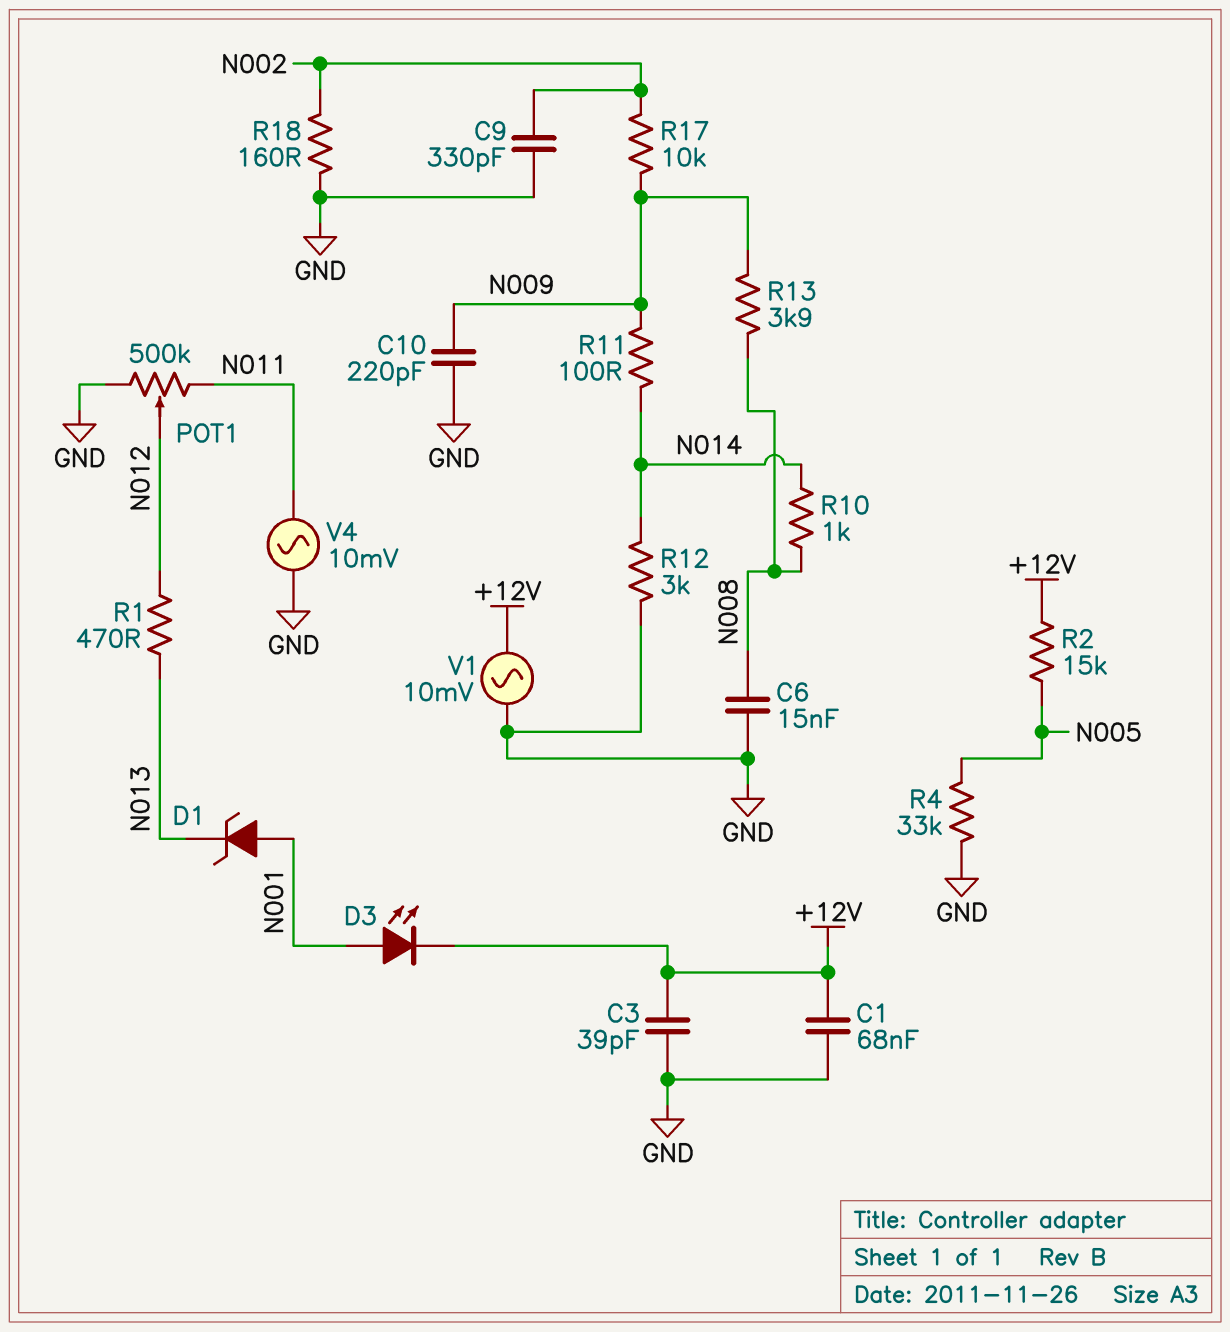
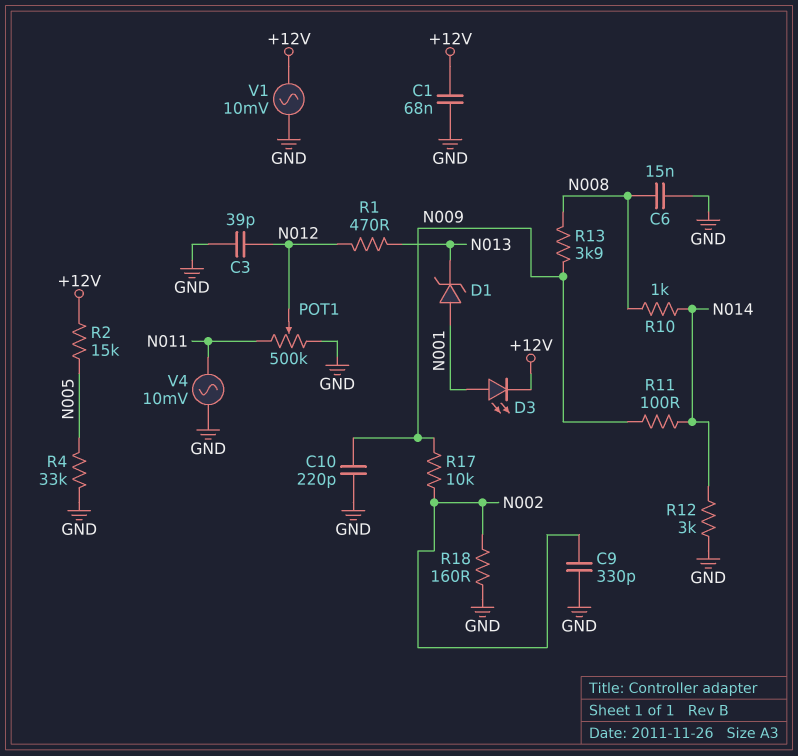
C3: 39pF (+12V, GND) -> 39pF (GND, N012)

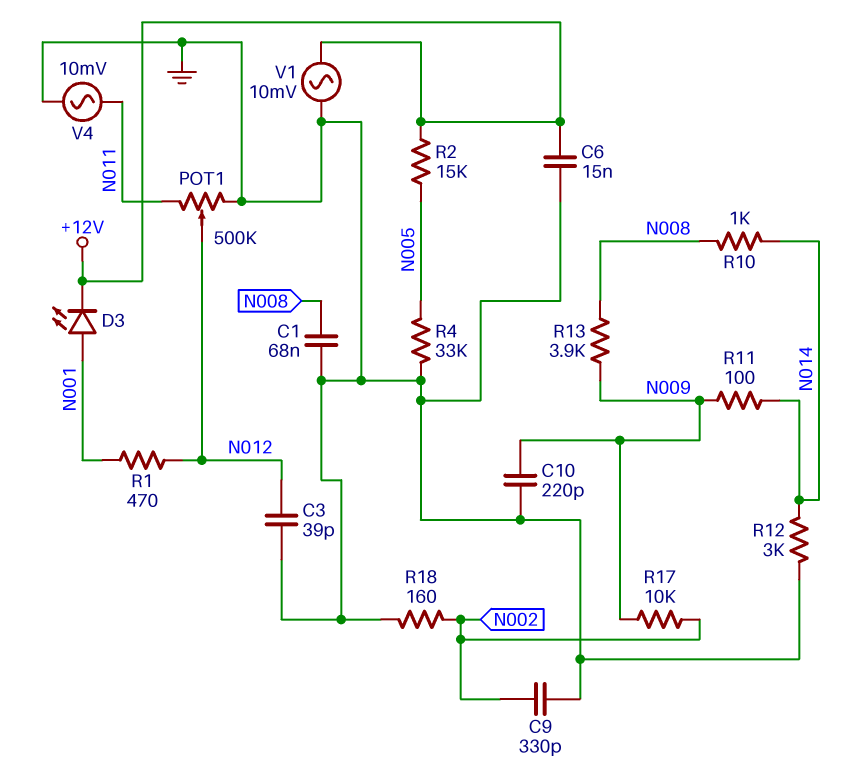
C1: 68nF (+12V, GND) -> 68nF (GND, N008)
C6: 15nF (GND, N008) -> 15nF (+12V, GND)
D1: zener (A N001, K N013) -> none
R1: 470 (N012, N013) -> 470 (N001, N012)

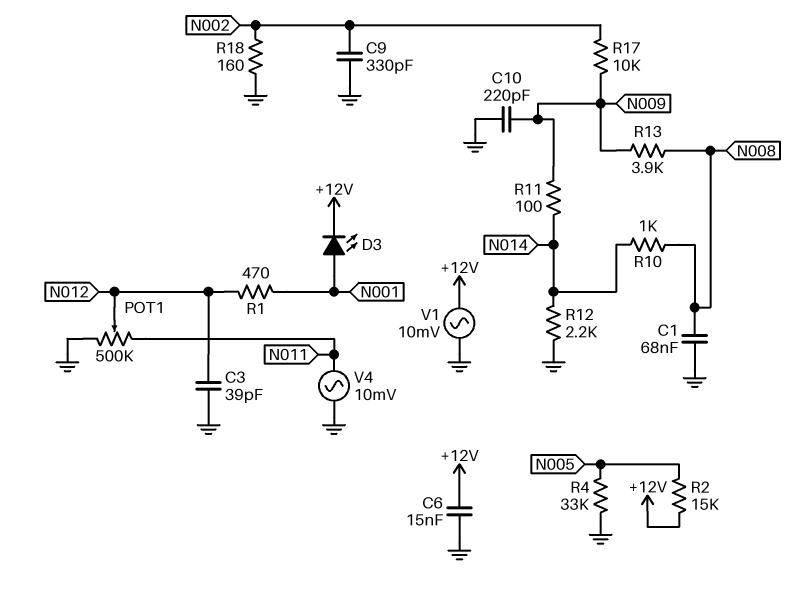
R12: 3k (GND, N014) -> 2.2k (GND, N014)

